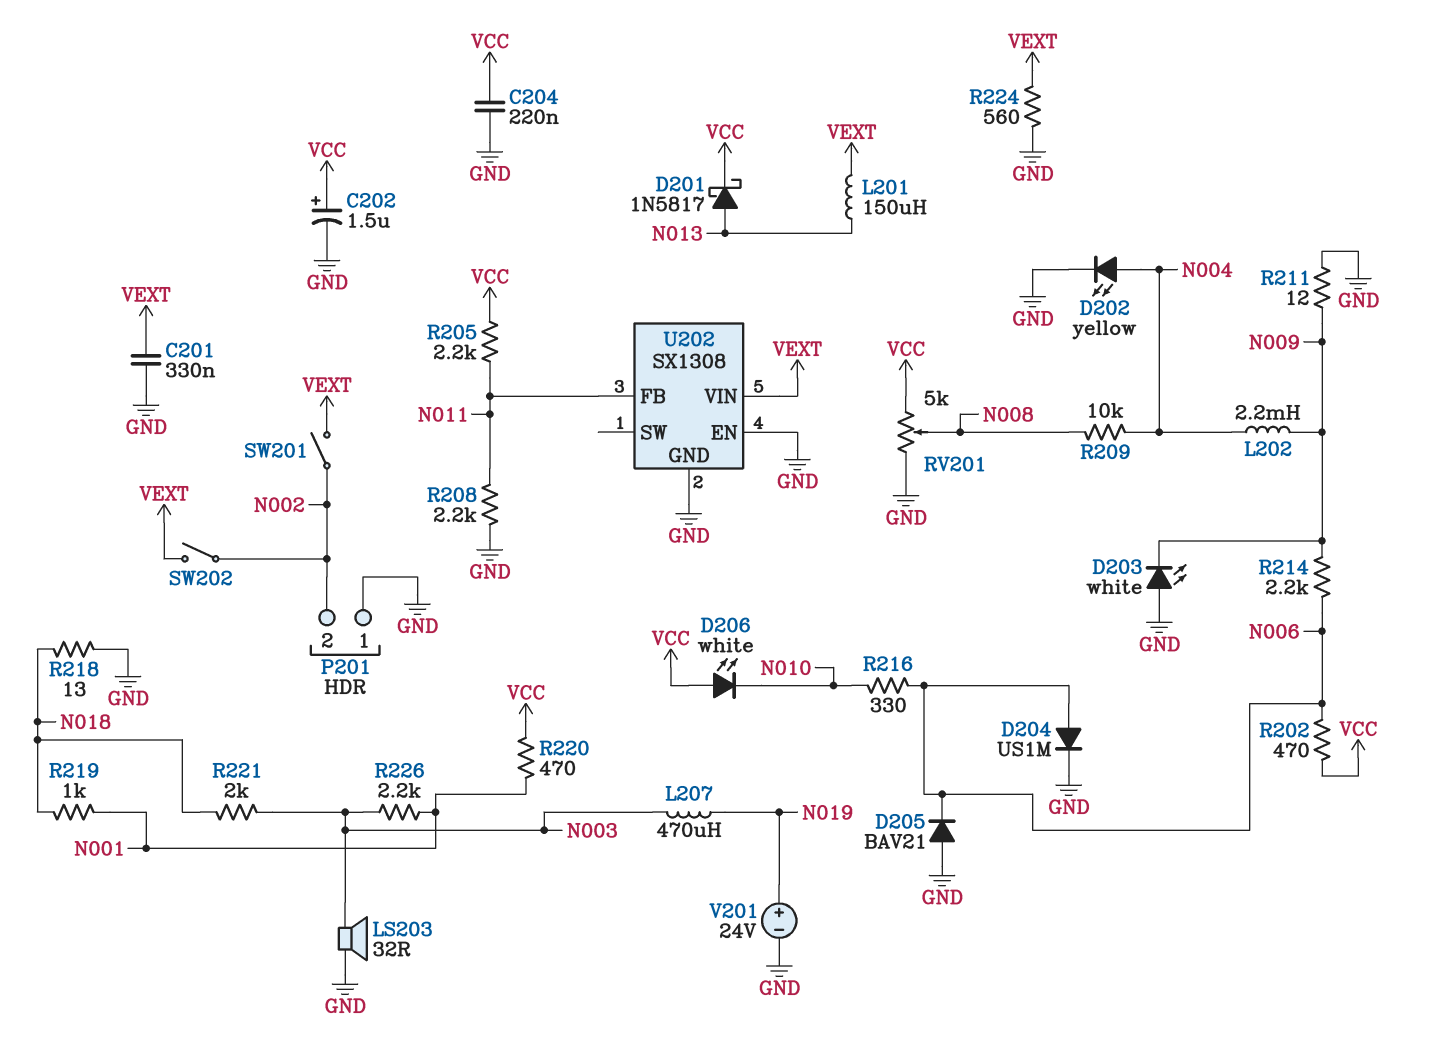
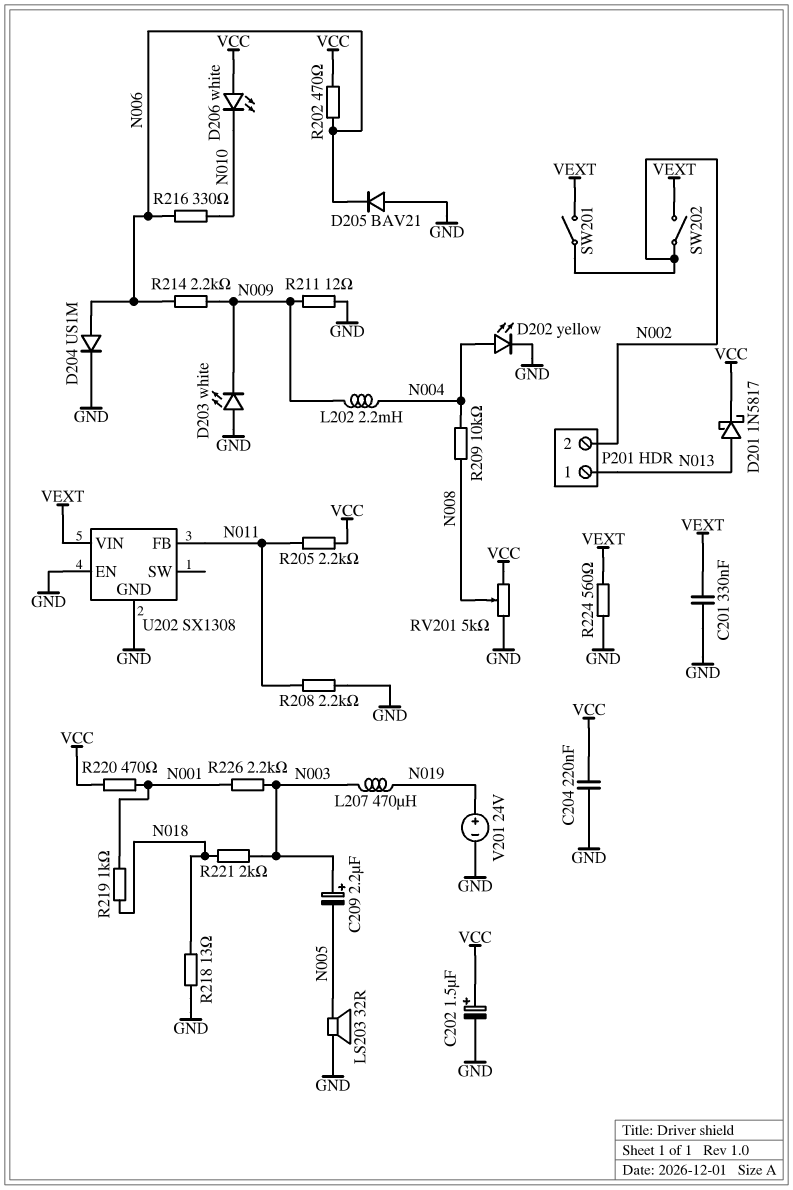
C209: none -> 2.2uF (plus N003, minus N005)
L201: 150uH (N013, VEXT) -> none
LS203: speaker 32R (GND, N003) -> speaker 32R (GND, N005)
P201 pin 1: GND -> N013

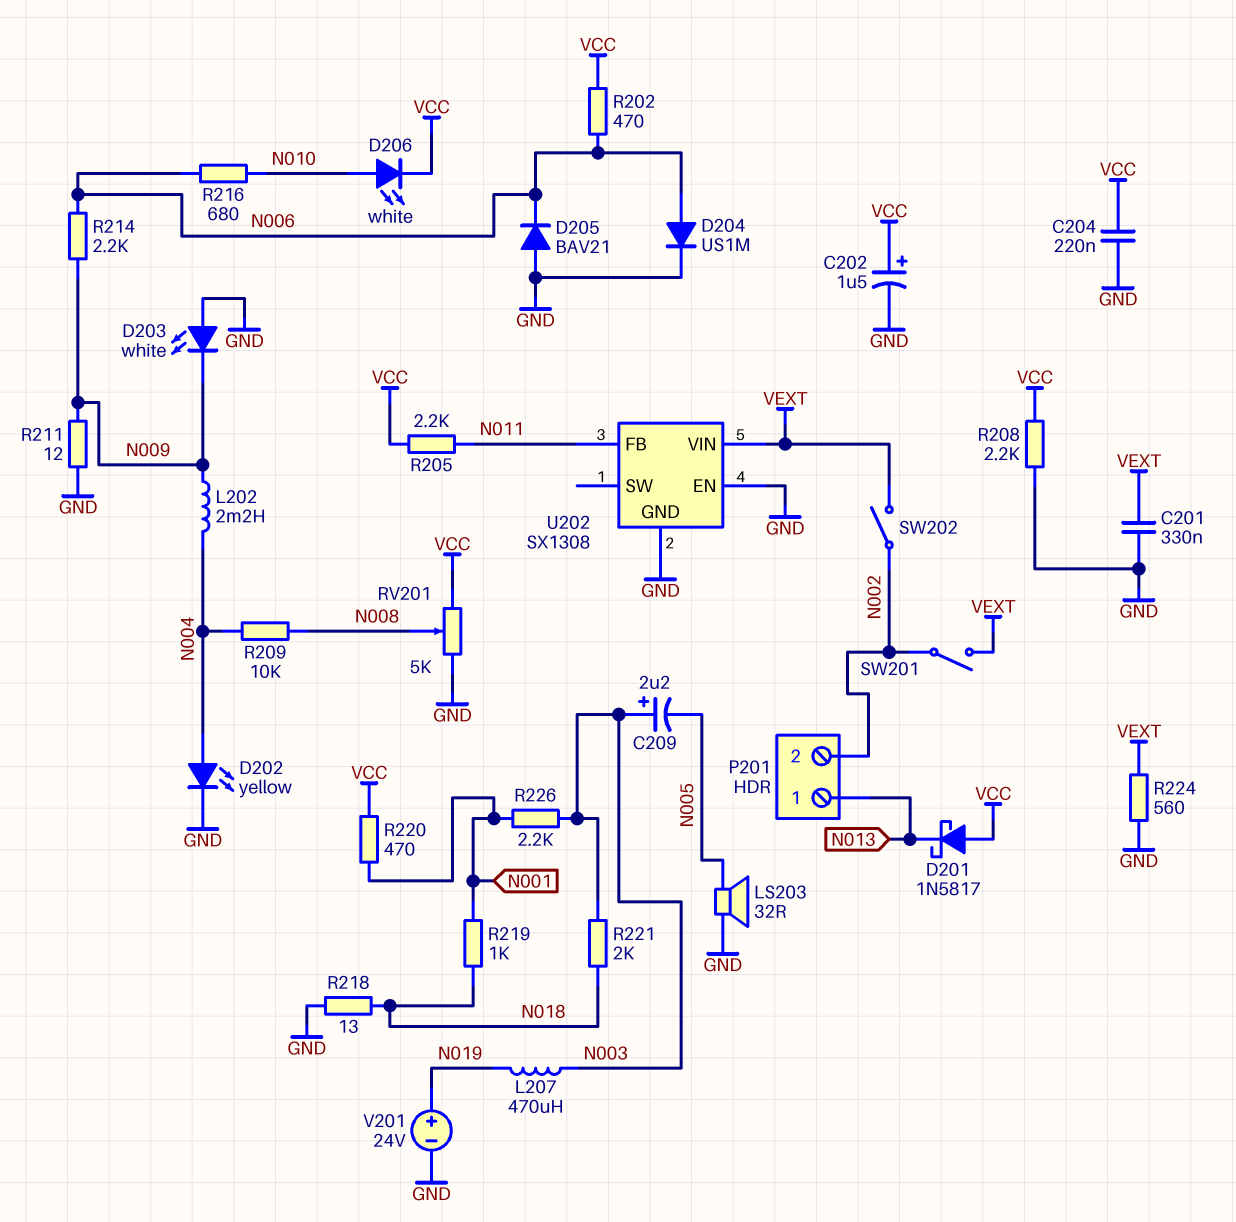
D201: schottky 1N5817 (A N013, K VCC) -> schottky 1N5817 (A VCC, K N013)
D206: LED white (A VCC, K N010) -> LED white (A N010, K VCC)
R208: 2.2k (GND, N011) -> 2.2k (GND, VCC)
R216: 330 (N006, N010) -> 680 (N006, N010)

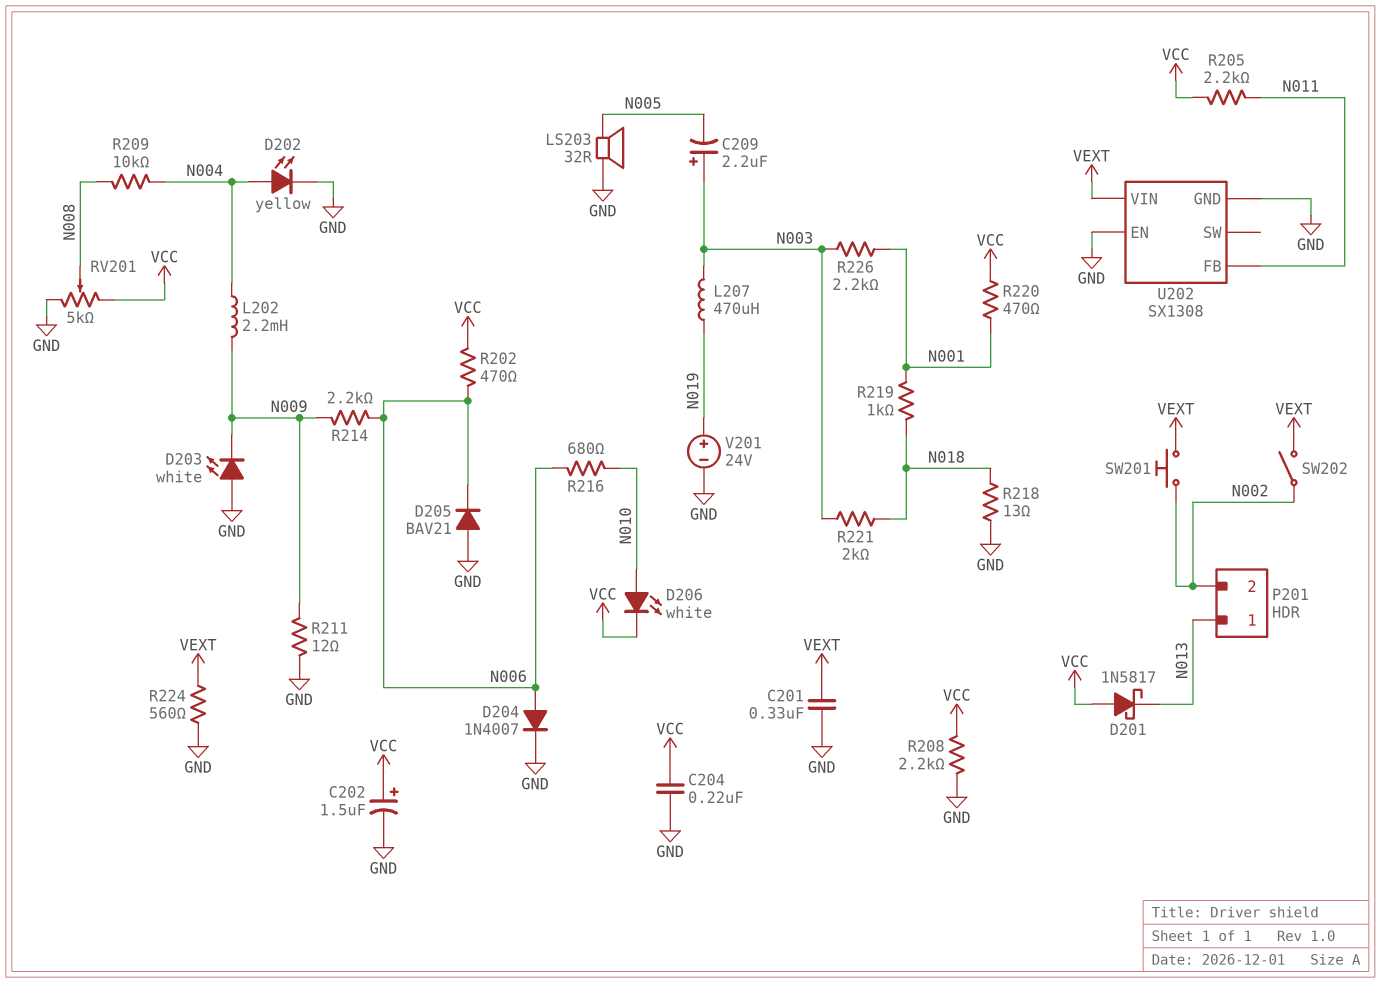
D204: diode US1M (A N006, K GND) -> diode 1N4007 (A N006, K GND)
SW201: switch (N002, VEXT) -> button (N002, VEXT)

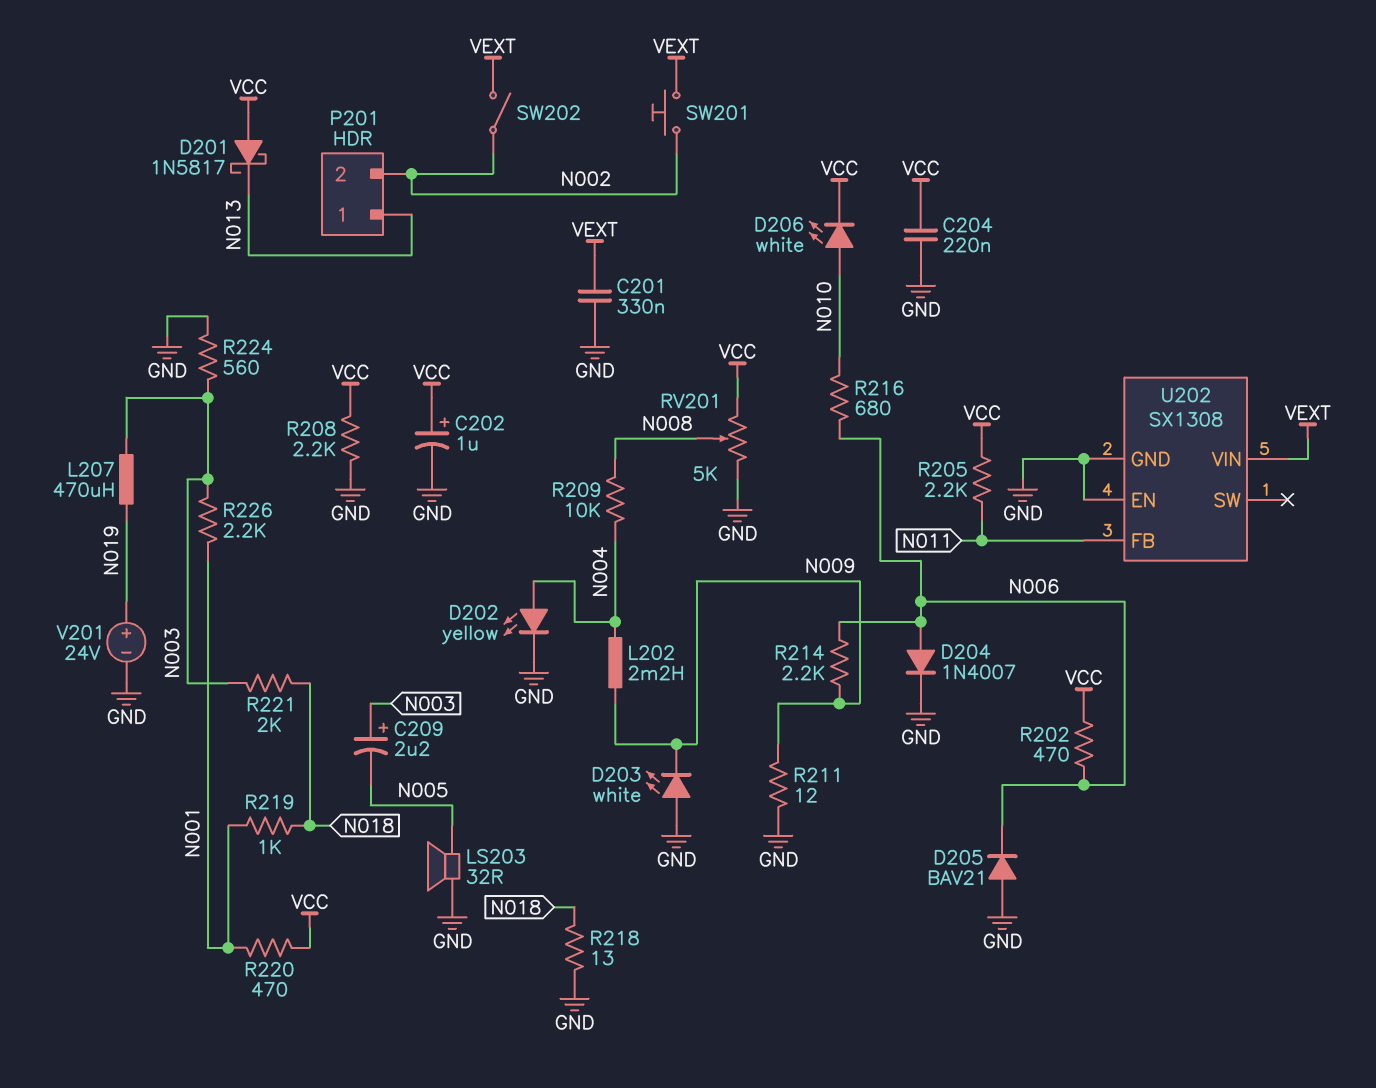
C202: 1.5uF (plus VCC, minus GND) -> 1uF (plus VCC, minus GND)
R224: 560 (GND, VEXT) -> 560 (GND, N003)

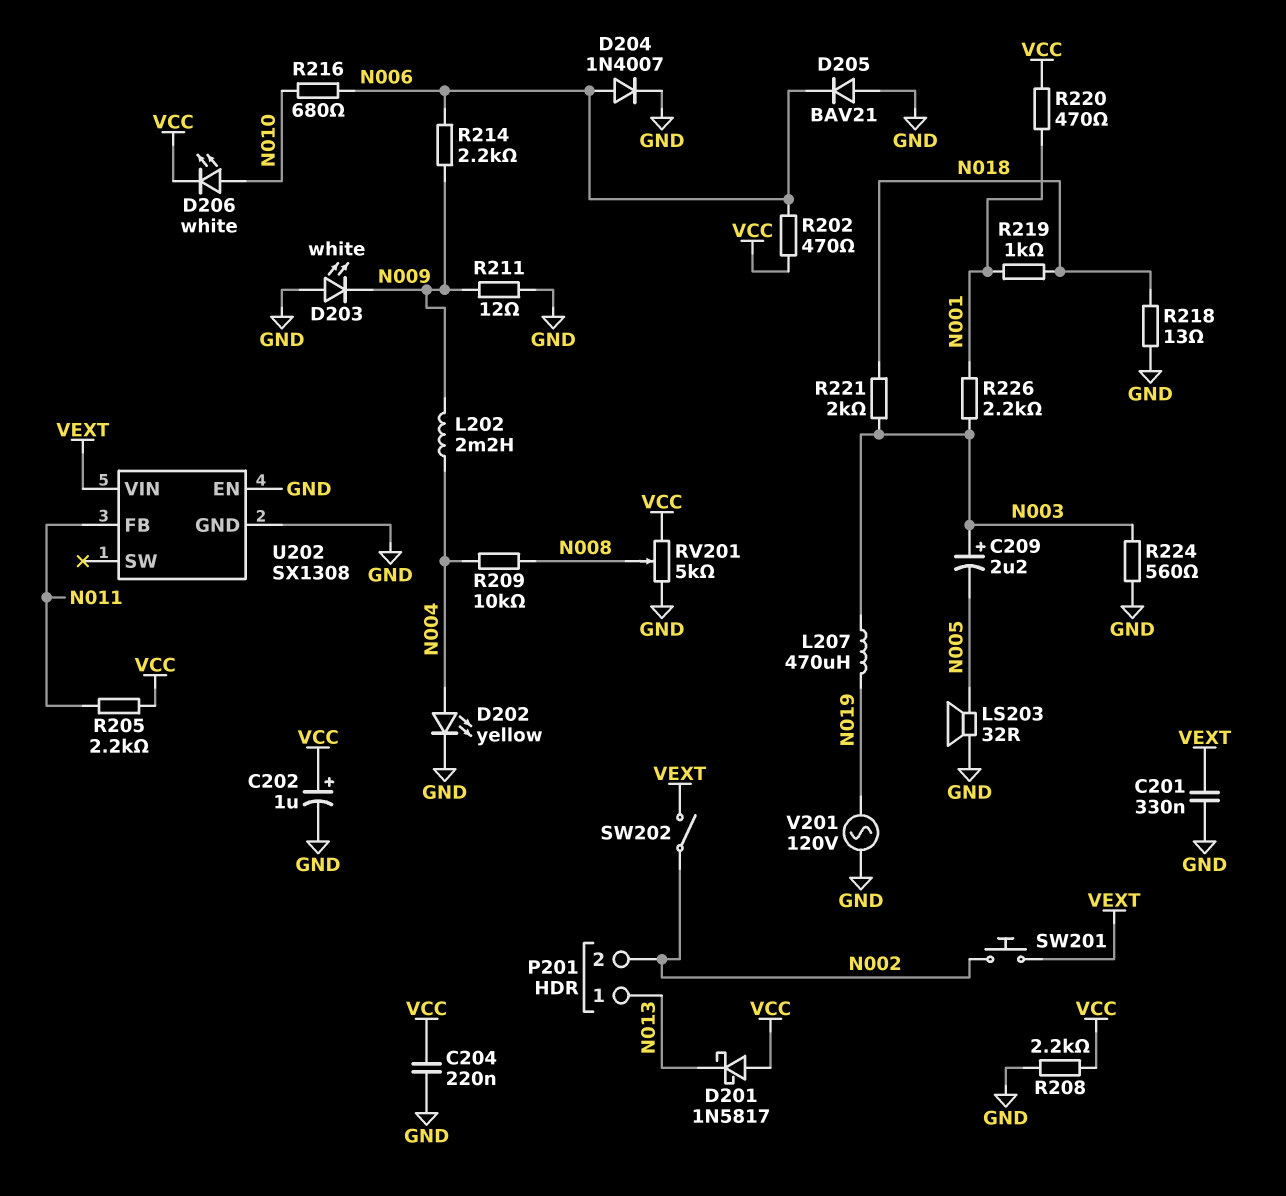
V201: 24V (plus N019, minus GND) -> AC 120V (GND, N019)

